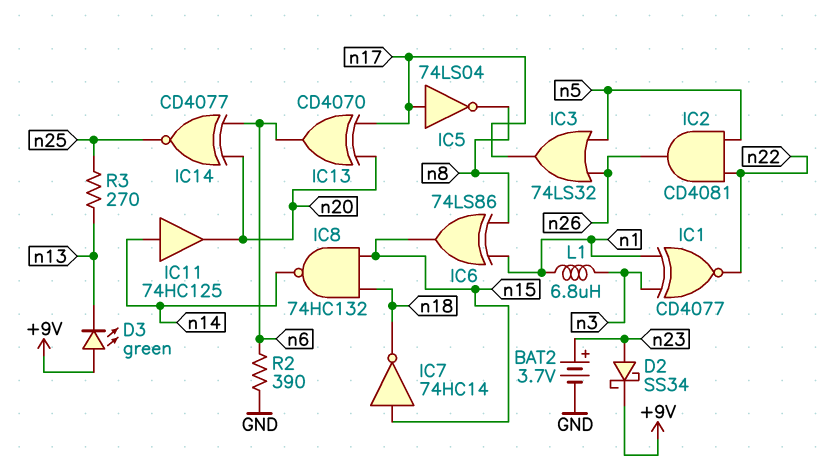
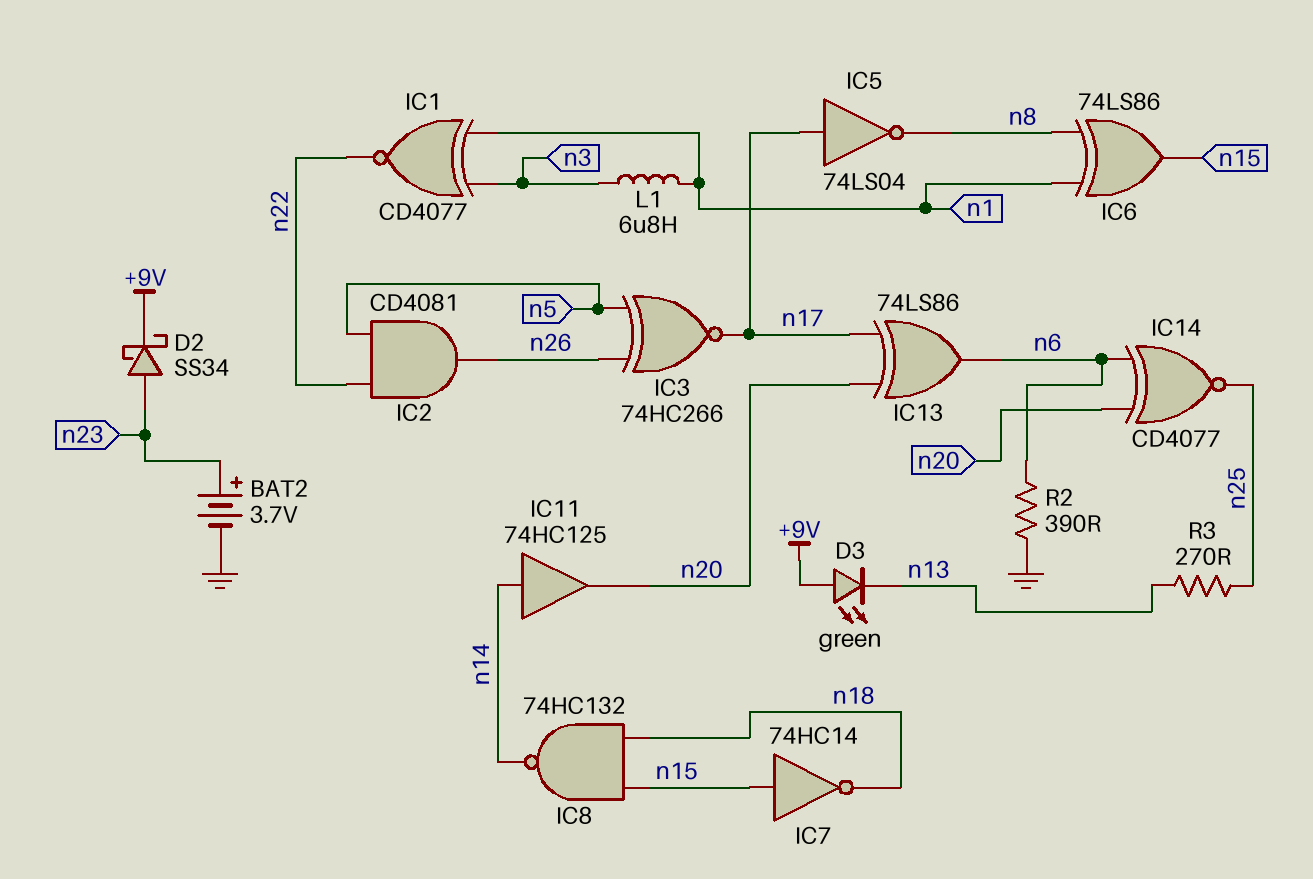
IC3: OR 74LS32 (in n5, in n26, out n17) -> XNOR 74HC266 (in n5, in n26, out n17)
IC13: XOR CD4070 (in n17, in n20, out n6) -> XOR 74LS86 (in n17, in n20, out n6)

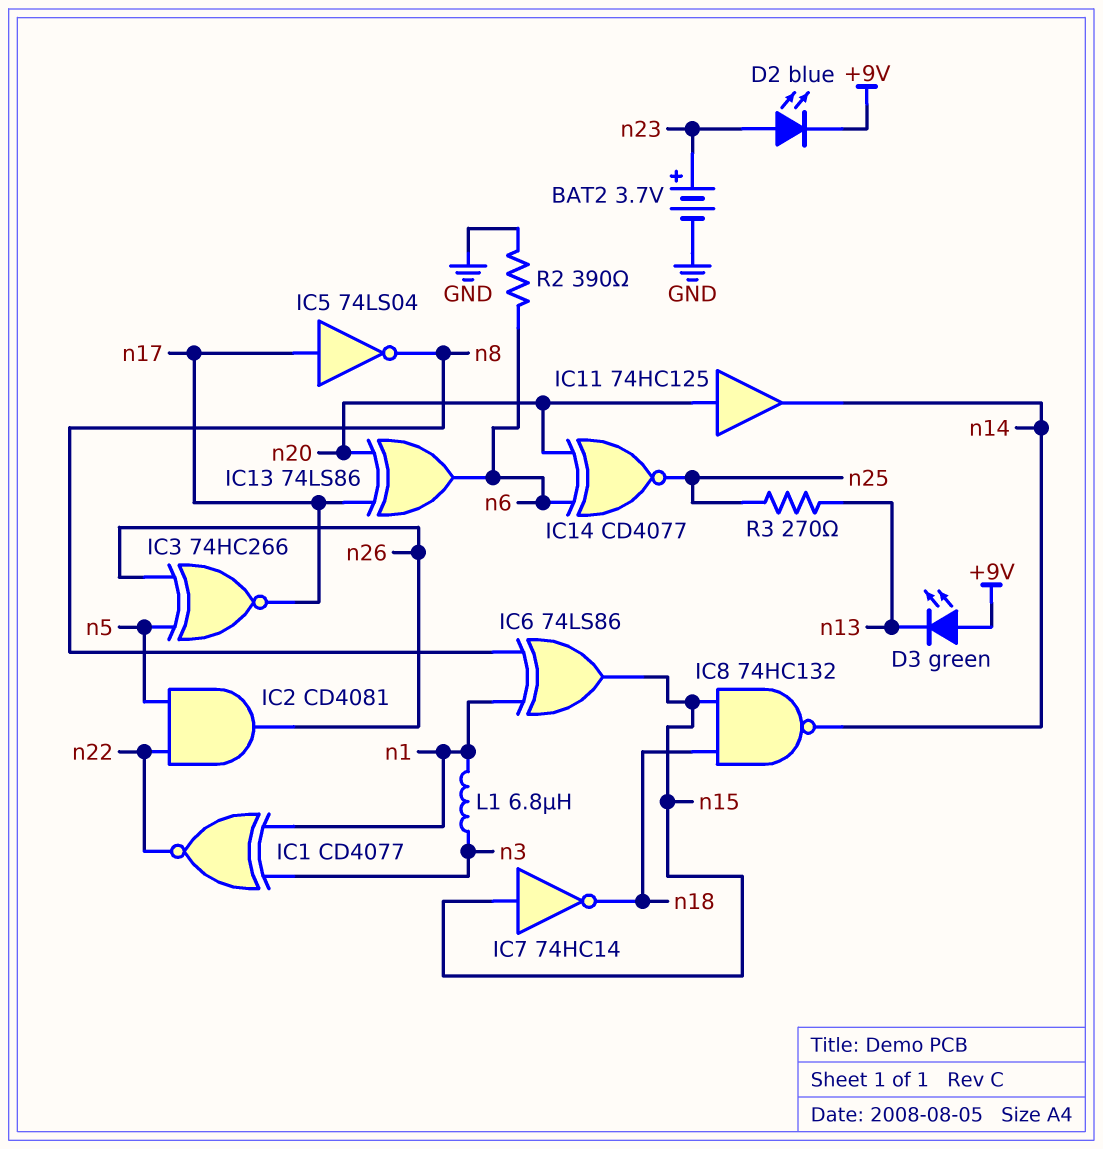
D2: schottky SS34 (A n23, K +9V) -> LED blue (A n23, K +9V)
IC11: buffer 74HC125 (in n14, out n20) -> buffer 74HC125 (in n20, out n14)

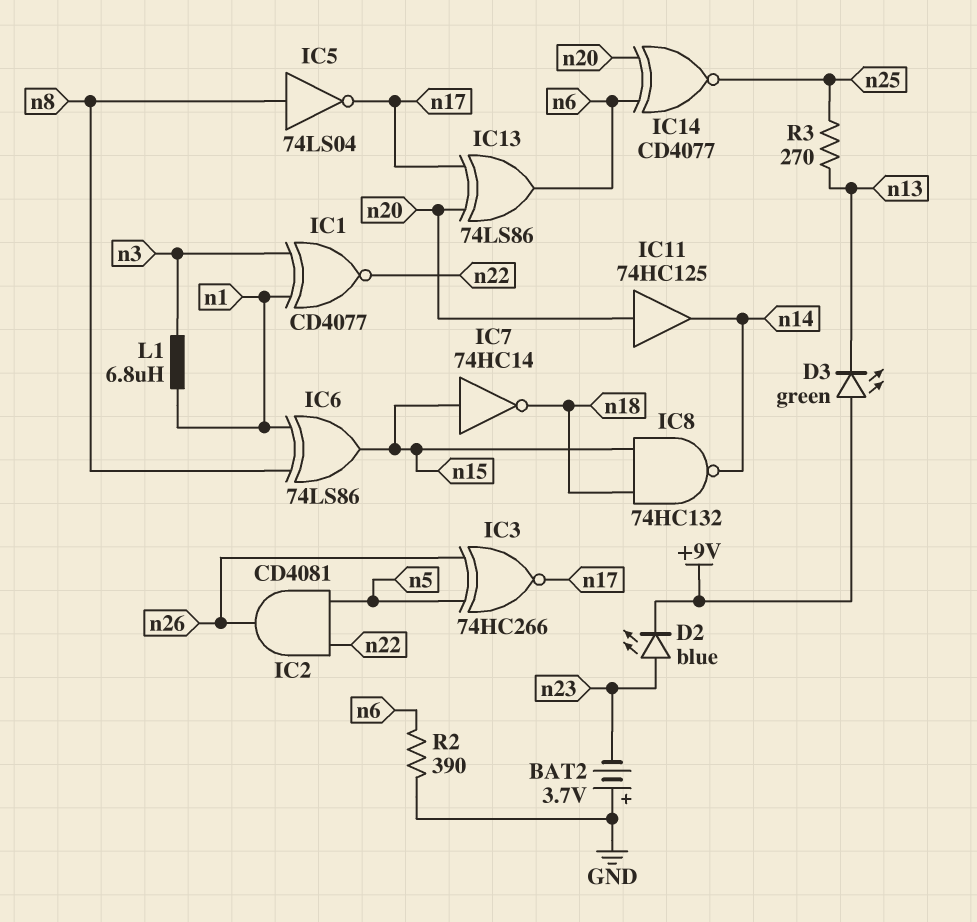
BAT2: 3.7V (plus n23, minus GND) -> 3.7V (plus GND, minus n23)
IC5: NOT 74LS04 (in n17, out n8) -> NOT 74LS04 (in n8, out n17)

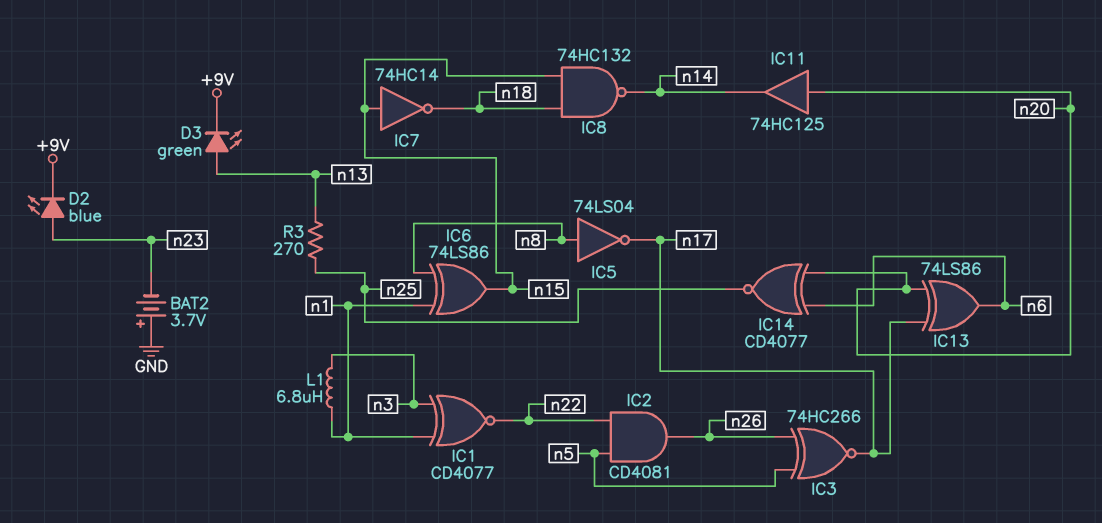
D3: LED green (A +9V, K n13) -> LED green (A n13, K +9V)
R2: 390 (GND, n6) -> none

